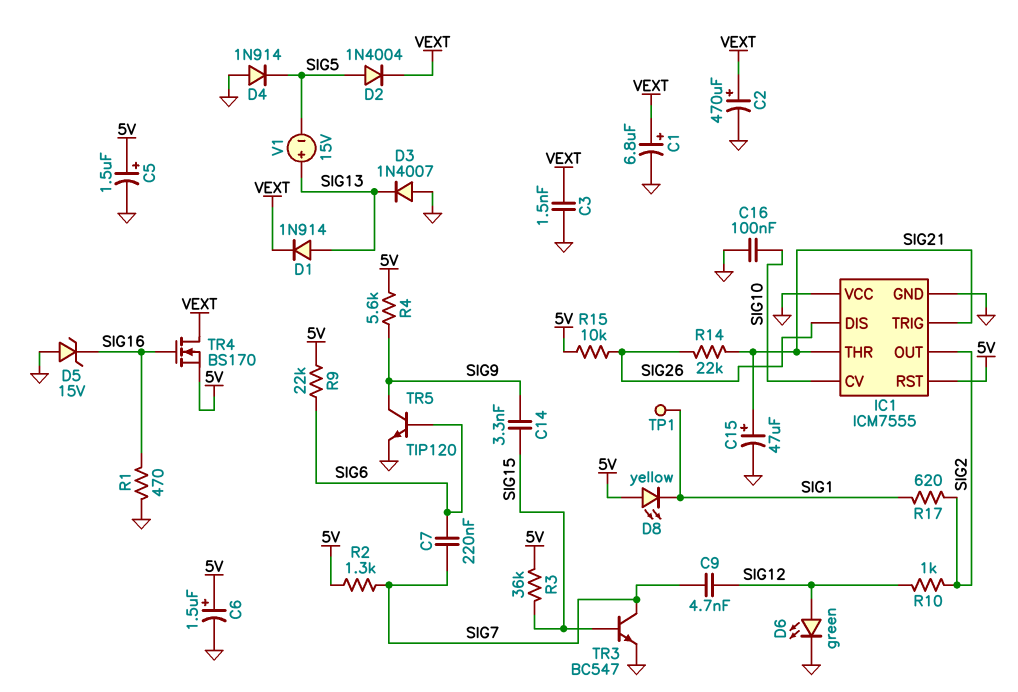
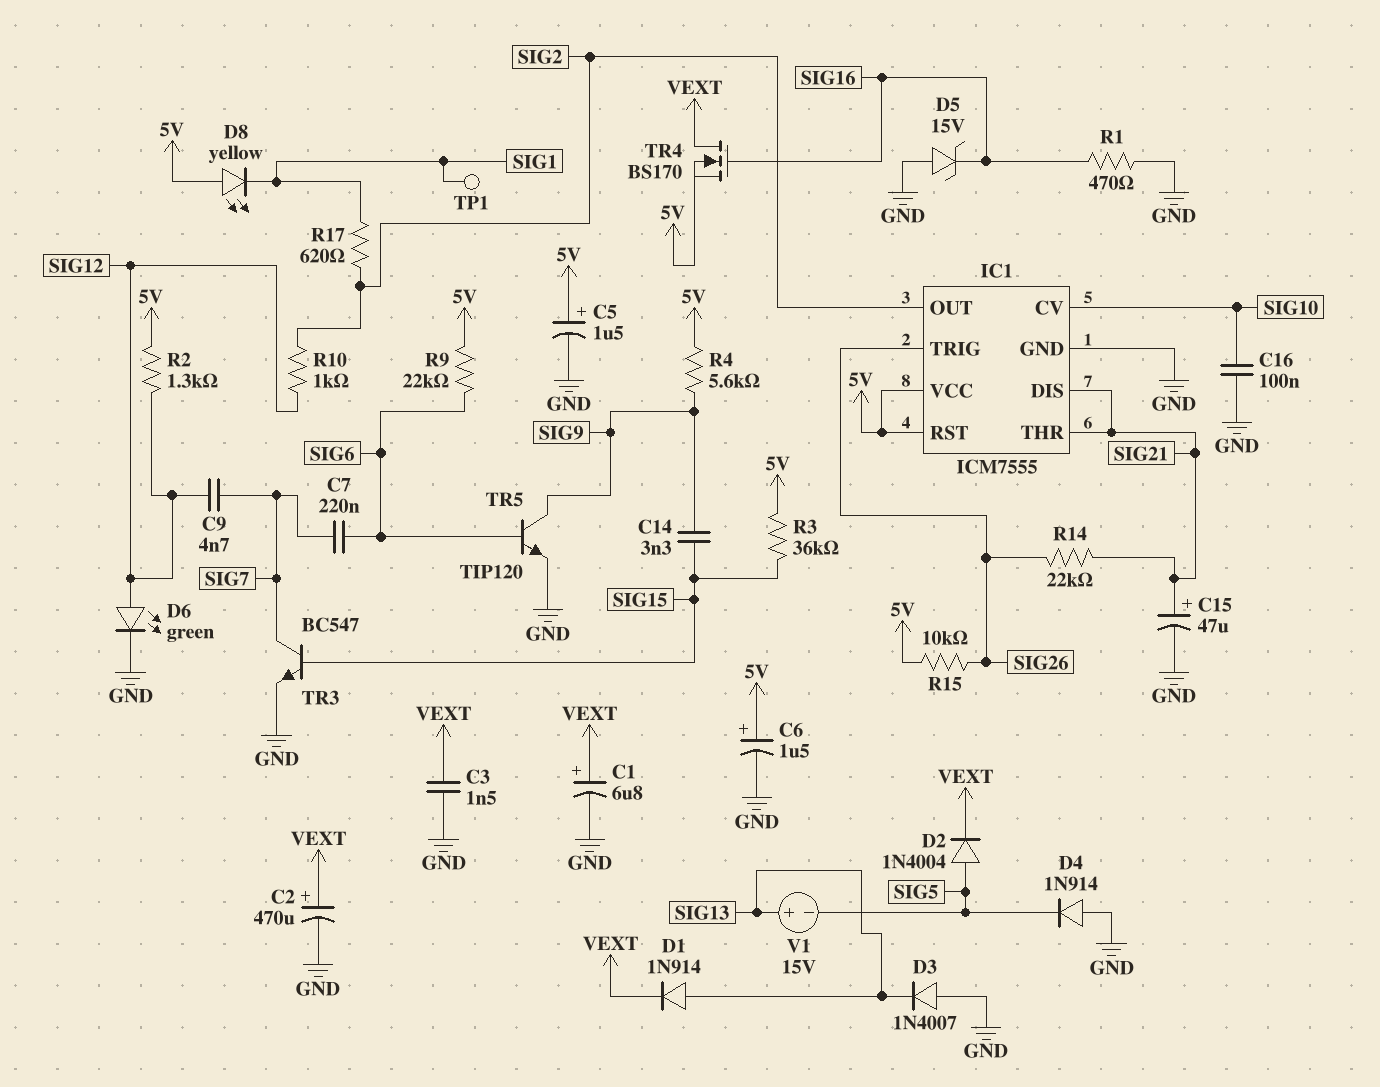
IC1 pin DIS: SIG26 -> SIG21
IC1 pin TRIG: SIG21 -> SIG26
IC1 pin VCC: GND -> 5V
R2: 1.3k (5V, SIG7) -> 1.3k (5V, SIG12)

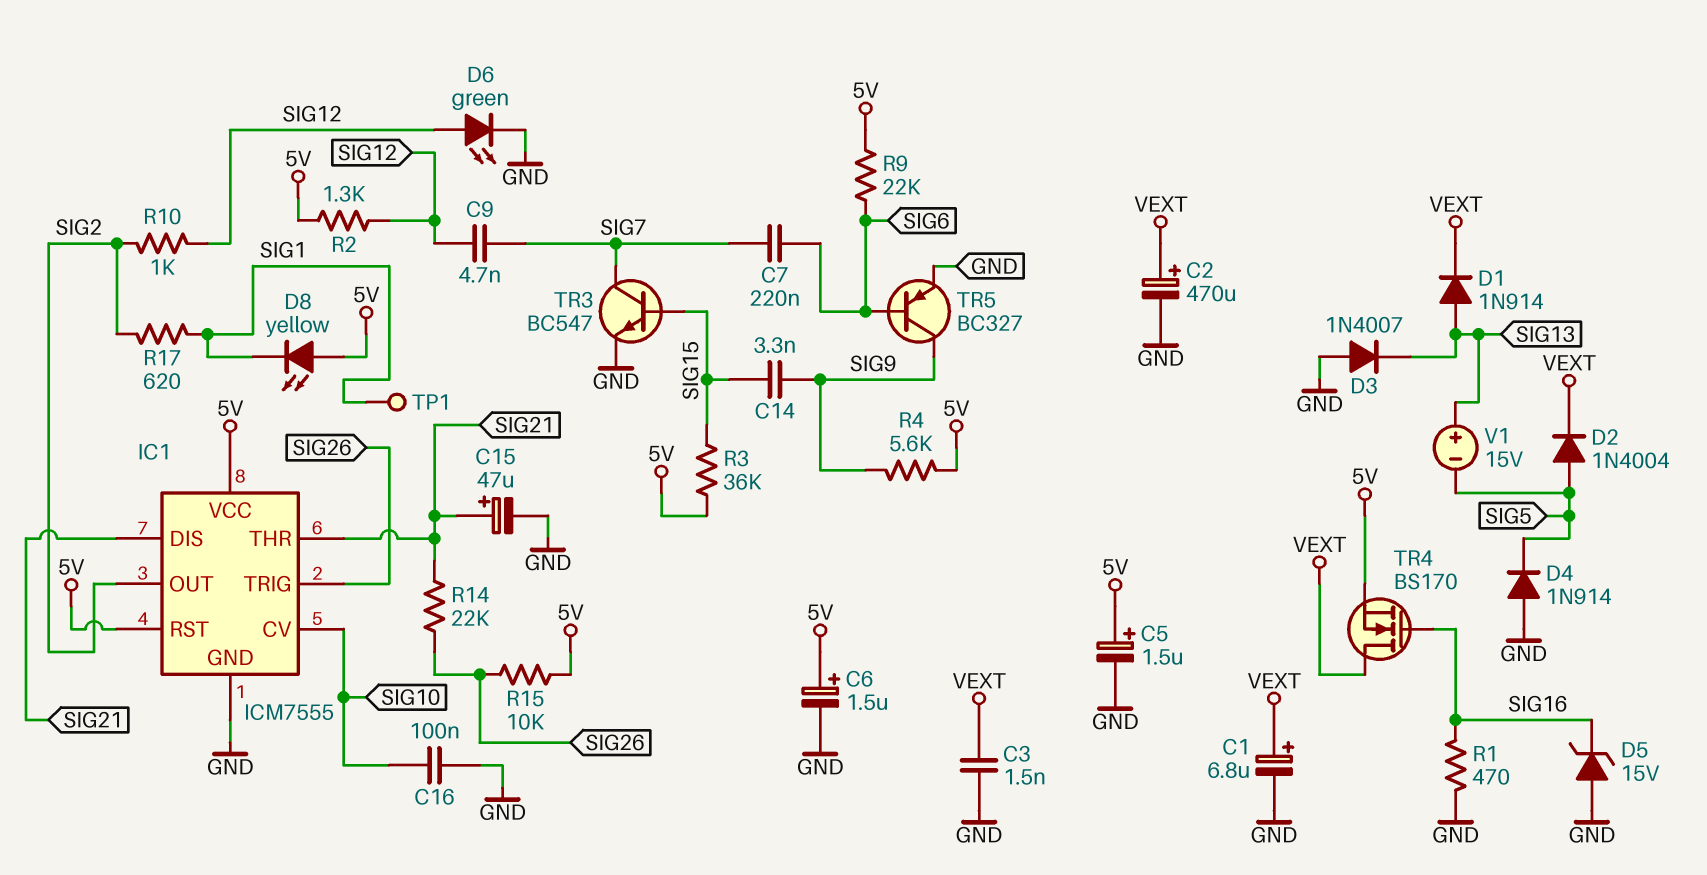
TR5: NPN TIP120 (B SIG6, C SIG9, E GND) -> PNP BC327 (B SIG6, C SIG9, E GND)

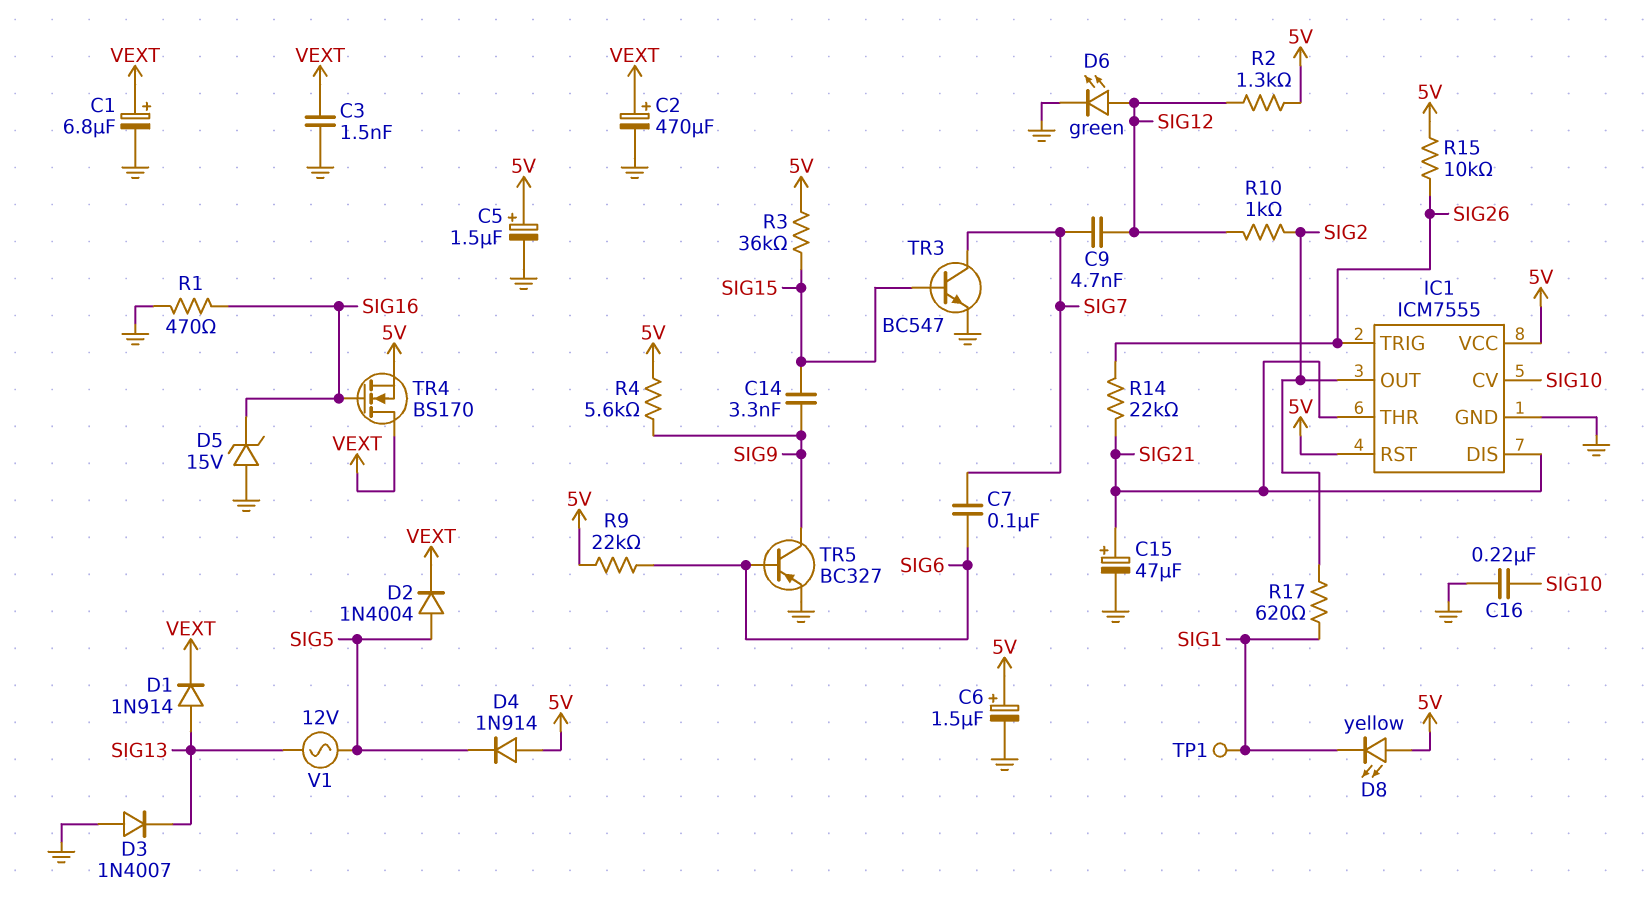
C7: 220nF (SIG6, SIG7) -> 100nF (SIG6, SIG7)
C16: 100nF (GND, SIG10) -> 220nF (GND, SIG10)
D4: diode 1N914 (A GND, K SIG5) -> diode 1N914 (A 5V, K SIG5)
V1: 15V (plus SIG13, minus SIG5) -> AC 12V (SIG5, SIG13)

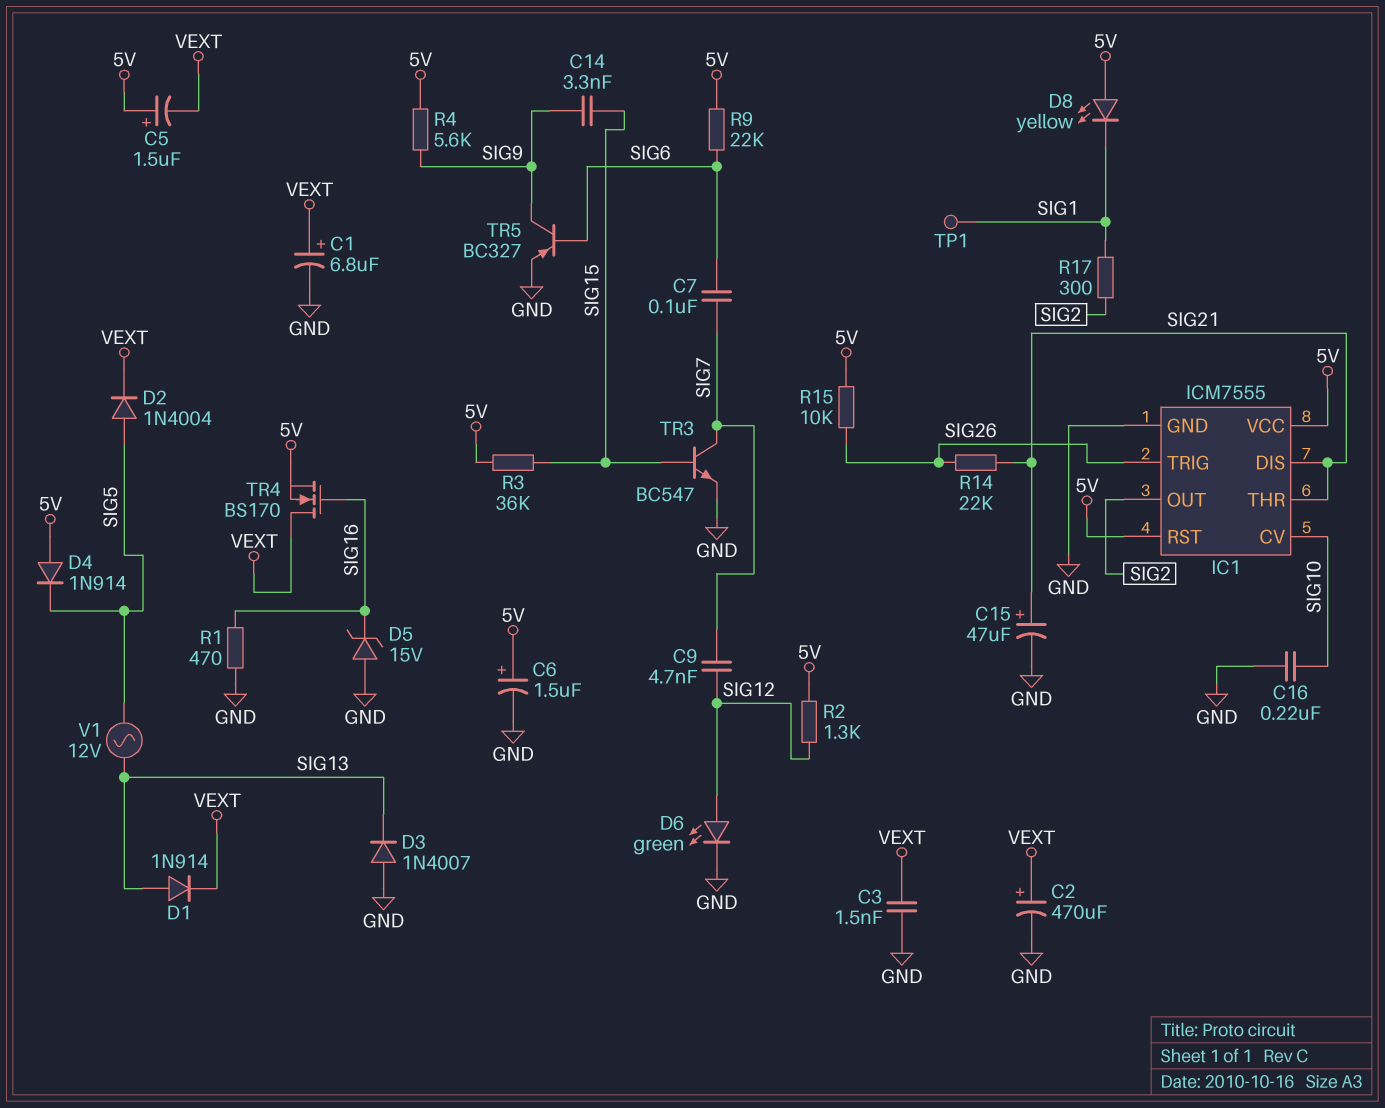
C5: 1.5uF (plus 5V, minus GND) -> 1.5uF (plus 5V, minus VEXT)
R10: 1k (SIG2, SIG12) -> none
R17: 620 (SIG1, SIG2) -> 300 (SIG1, SIG2)

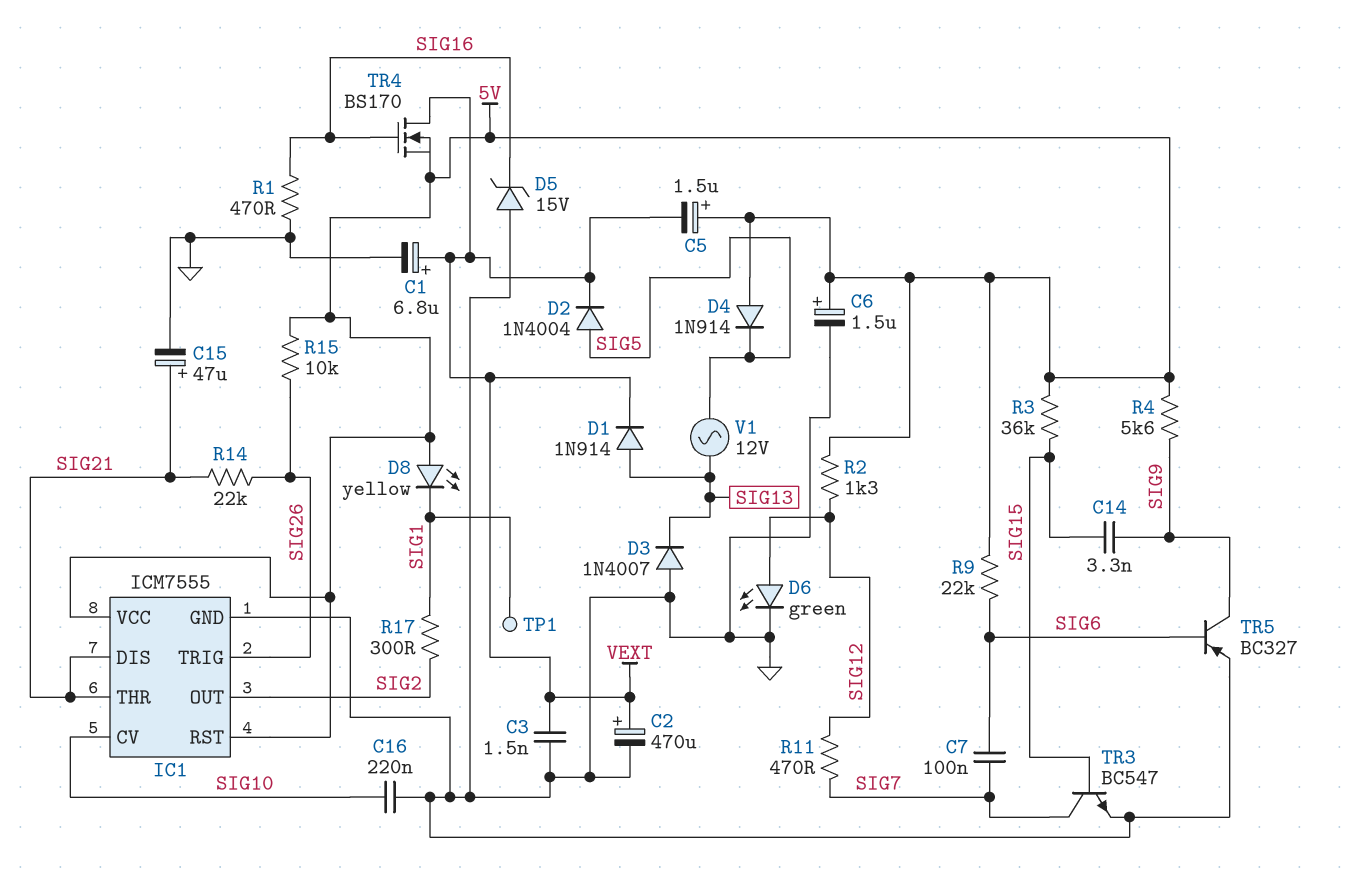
C9: 4.7nF (SIG7, SIG12) -> none
R11: none -> 470 (SIG7, SIG12)

